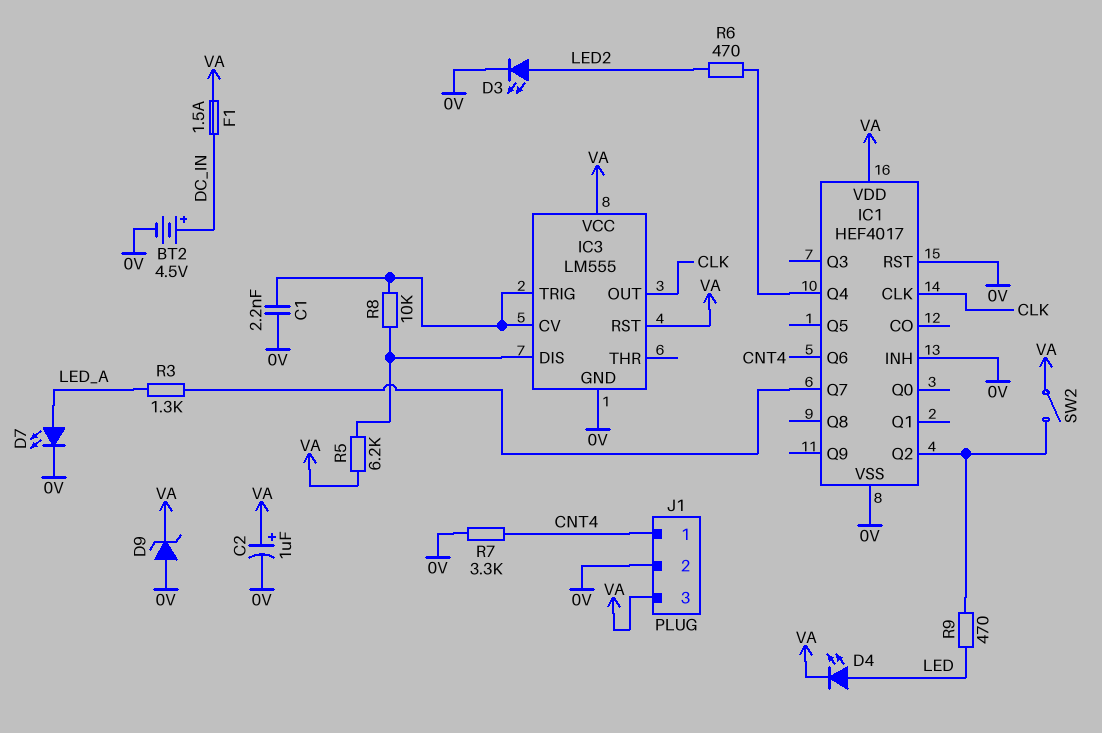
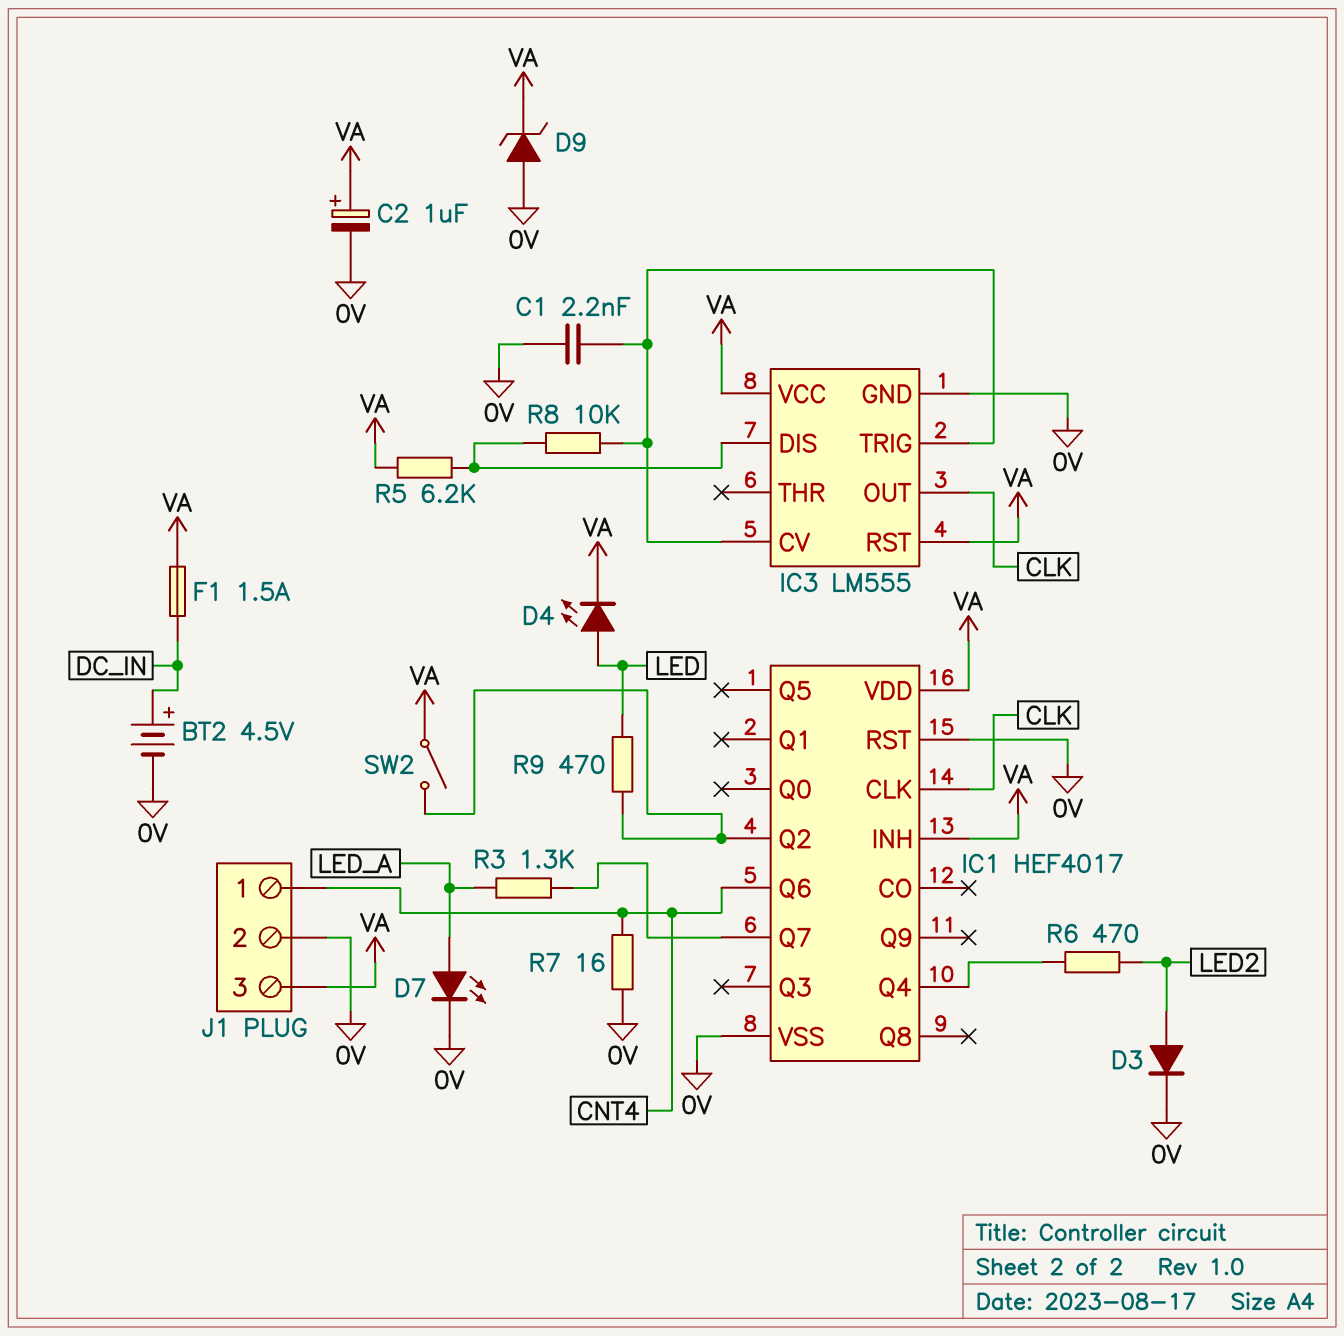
D3: LED (A LED2, K 0V) -> diode (A LED2, K 0V)
IC1 pin INH: 0V -> VA
R7: 3.3k (0V, CNT4) -> 16 (0V, CNT4)

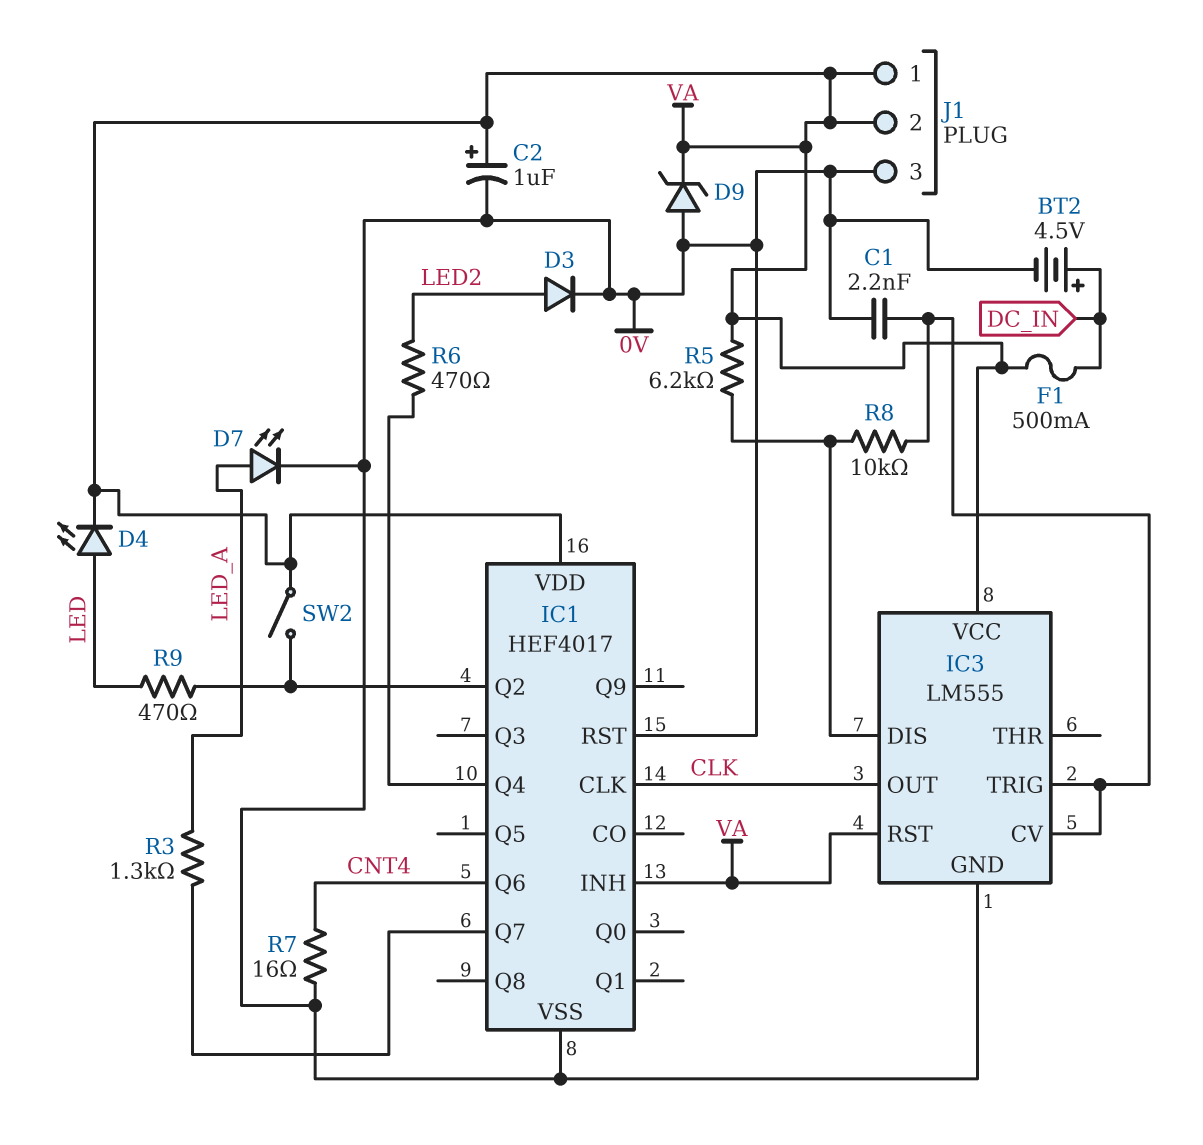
F1: 1.5A (DC_IN, VA) -> 500mA (DC_IN, VA)
J1 pin 1: CNT4 -> VA
J1 pin 2: 0V -> VA
J1 pin 3: VA -> 0V

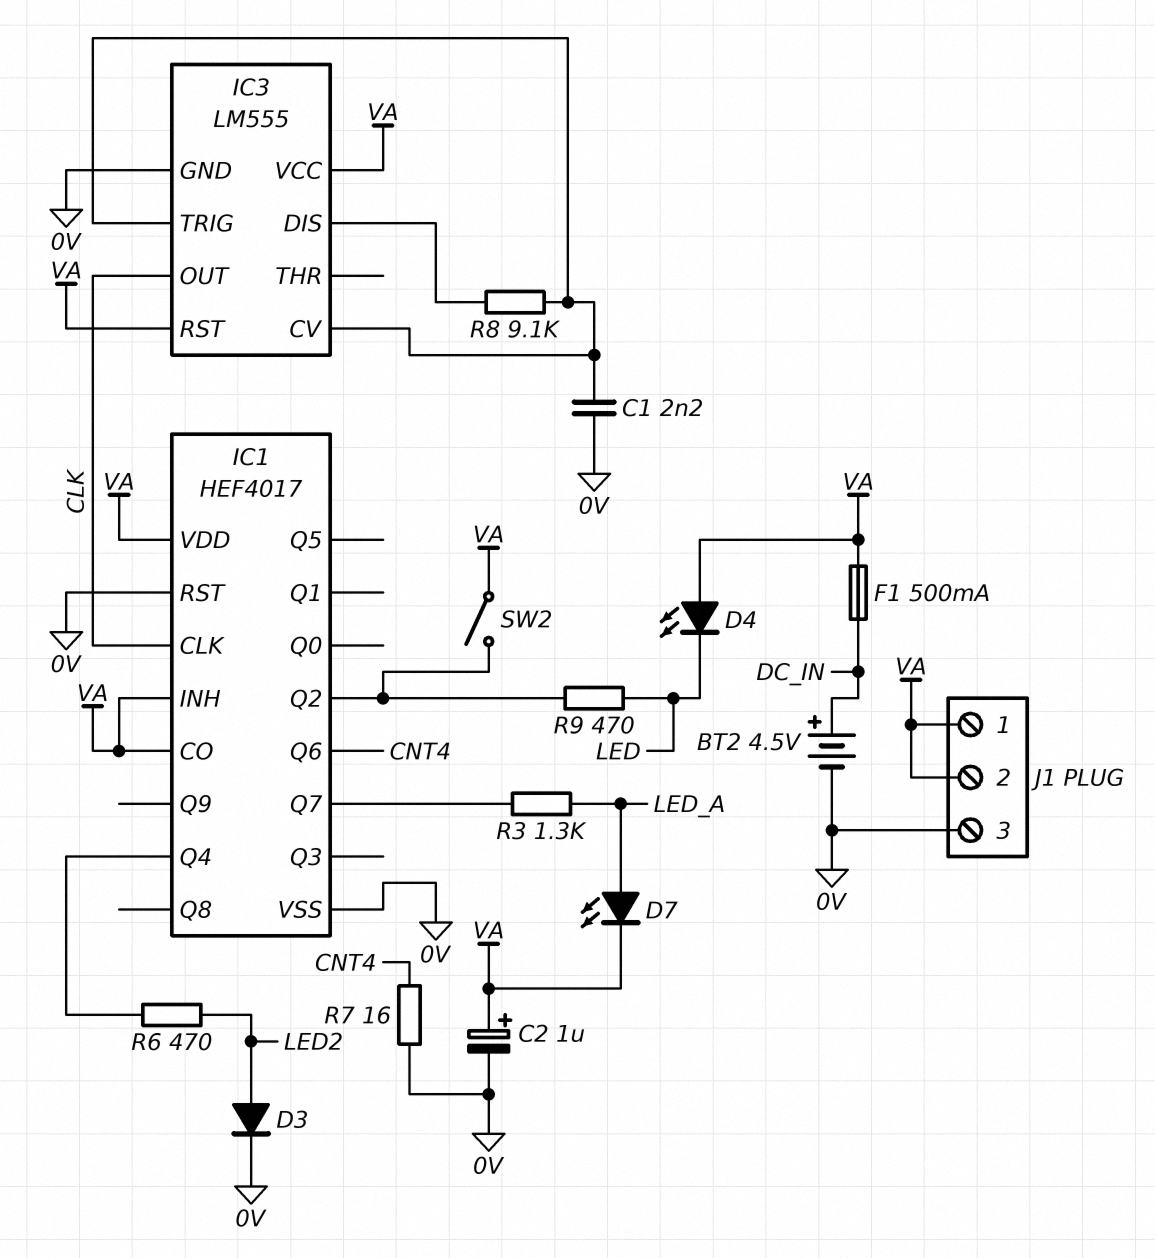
D4: LED (A LED, K VA) -> LED (A VA, K LED)
D7: LED (A LED_A, K 0V) -> LED (A LED_A, K VA)
D9: zener (A 0V, K VA) -> none
IC1 pin CO: none -> VA
R5: 6.2k (IC3/DIS, VA) -> none
R8: 10k (IC3/CV, IC3/DIS) -> 9.1k (IC3/CV, IC3/DIS)

